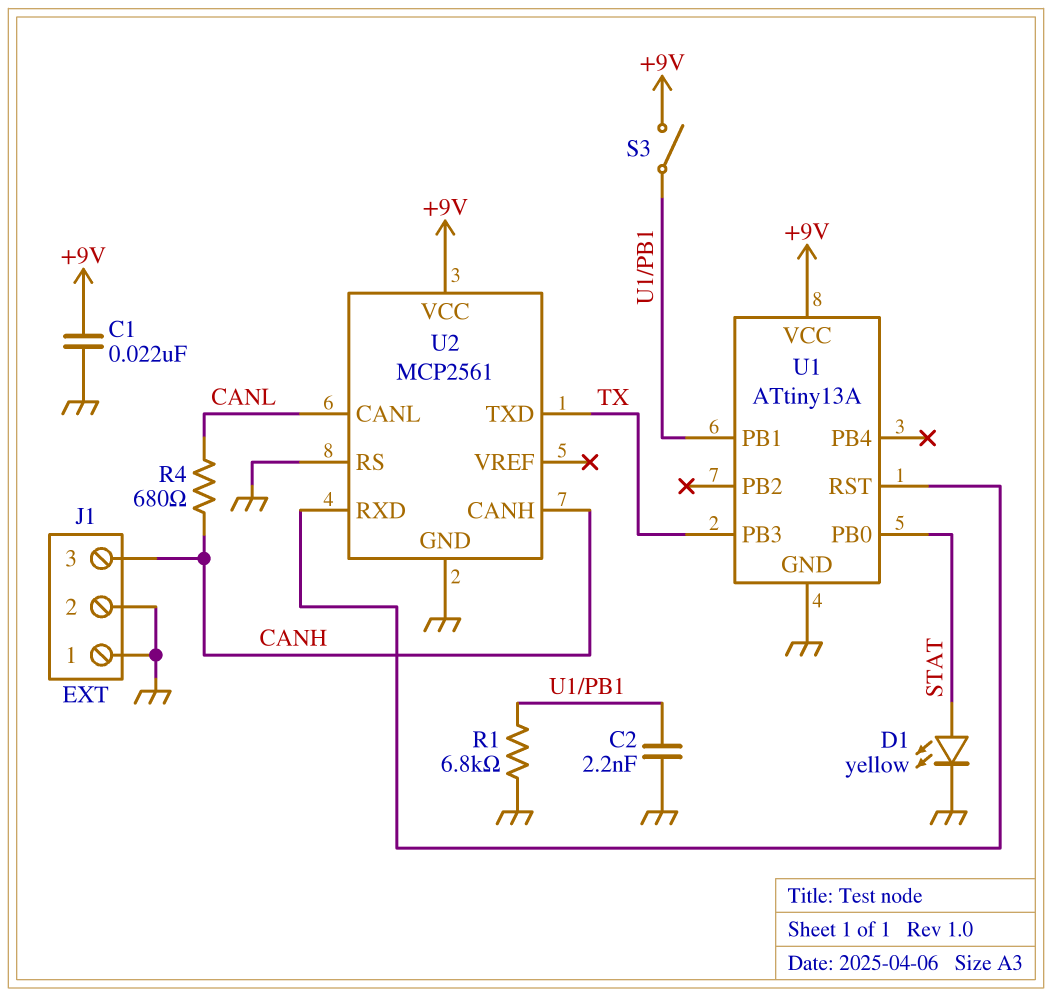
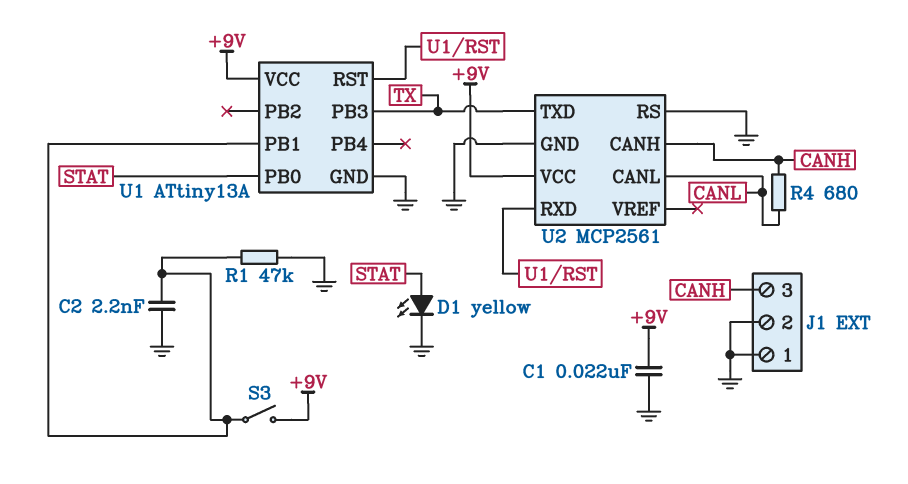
R1: 6.8k (GND, U1/PB1) -> 47k (GND, U1/PB1)

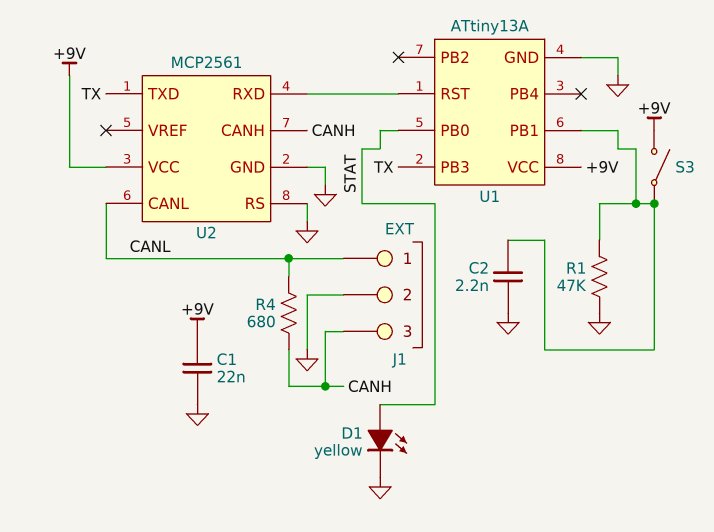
J1 pin 1: GND -> CANL

